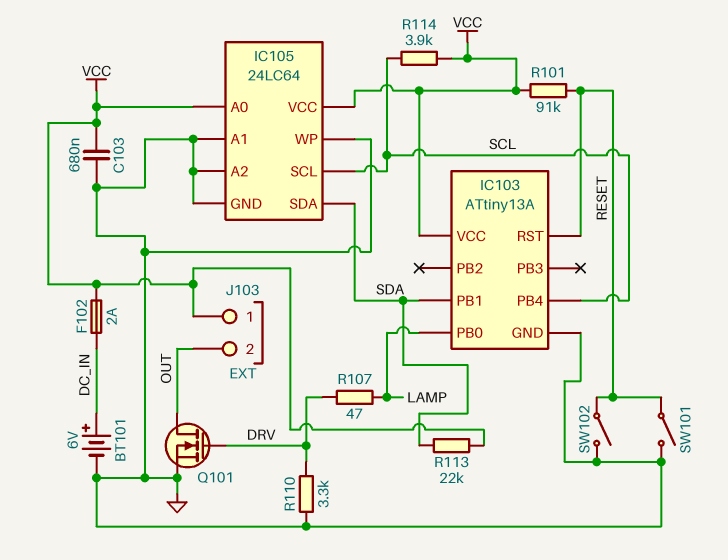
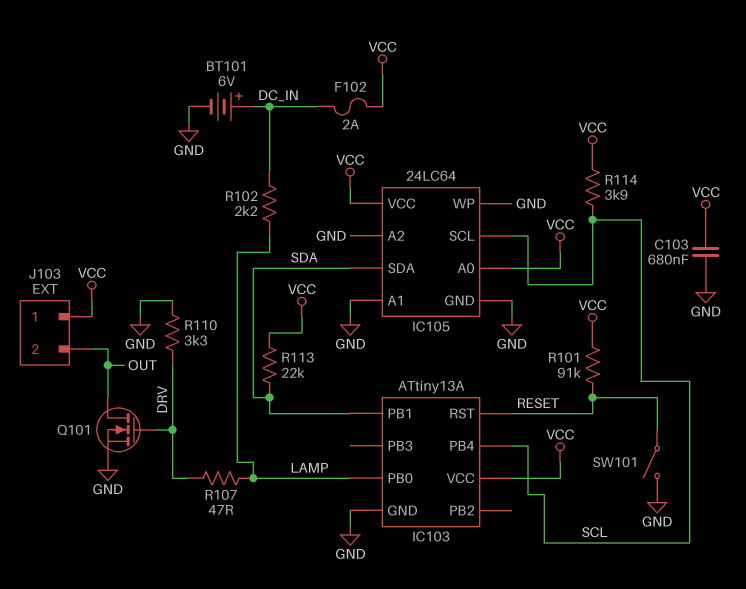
R102: none -> 2.2k (DC_IN, LAMP)
SW102: switch (GND, RESET) -> none

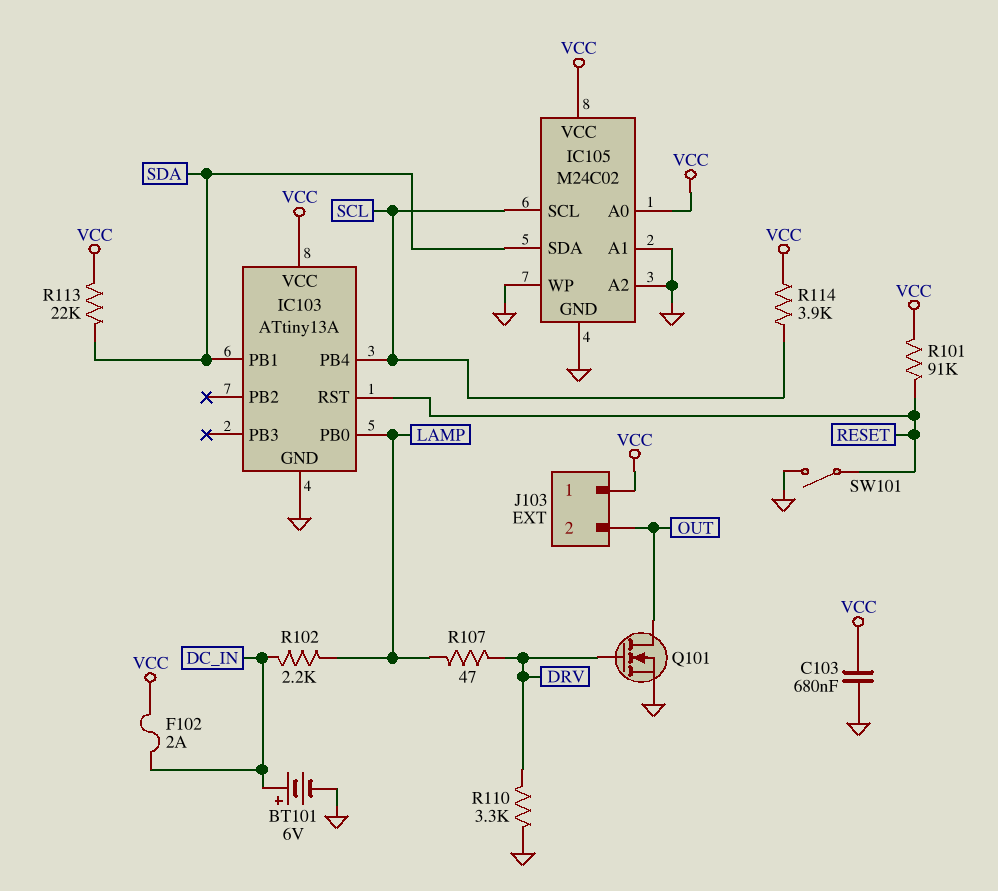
IC105: 24LC64 -> M24C02

